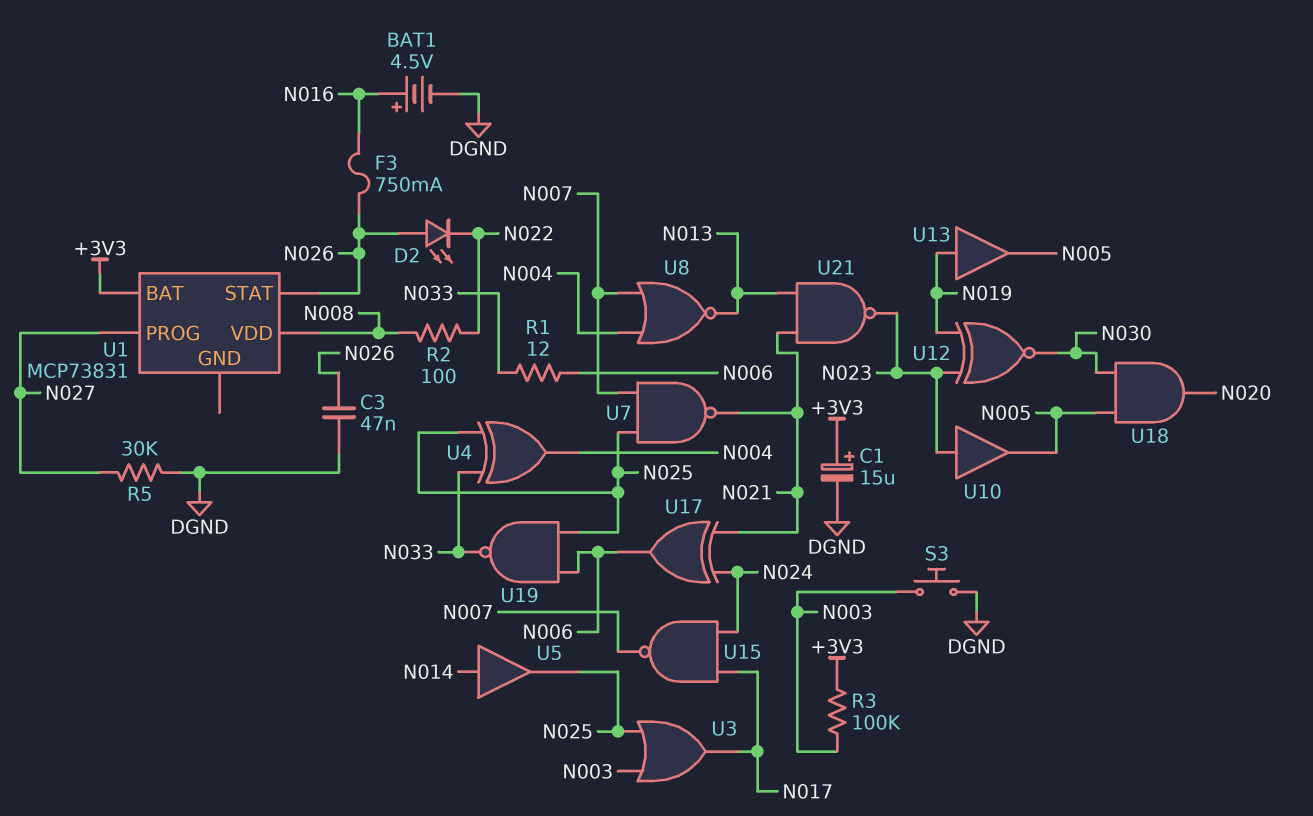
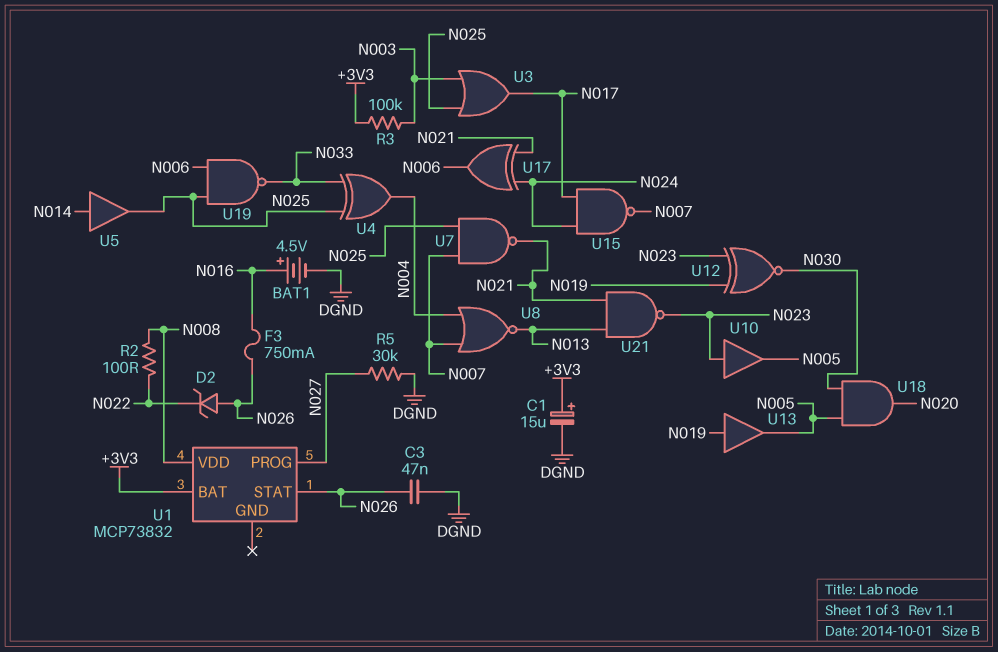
D2: LED (A N026, K N022) -> zener (A N026, K N022)
R1: 12 (N006, N033) -> none
S3: button (DGND, N003) -> none
U1: MCP73831 -> MCP73832

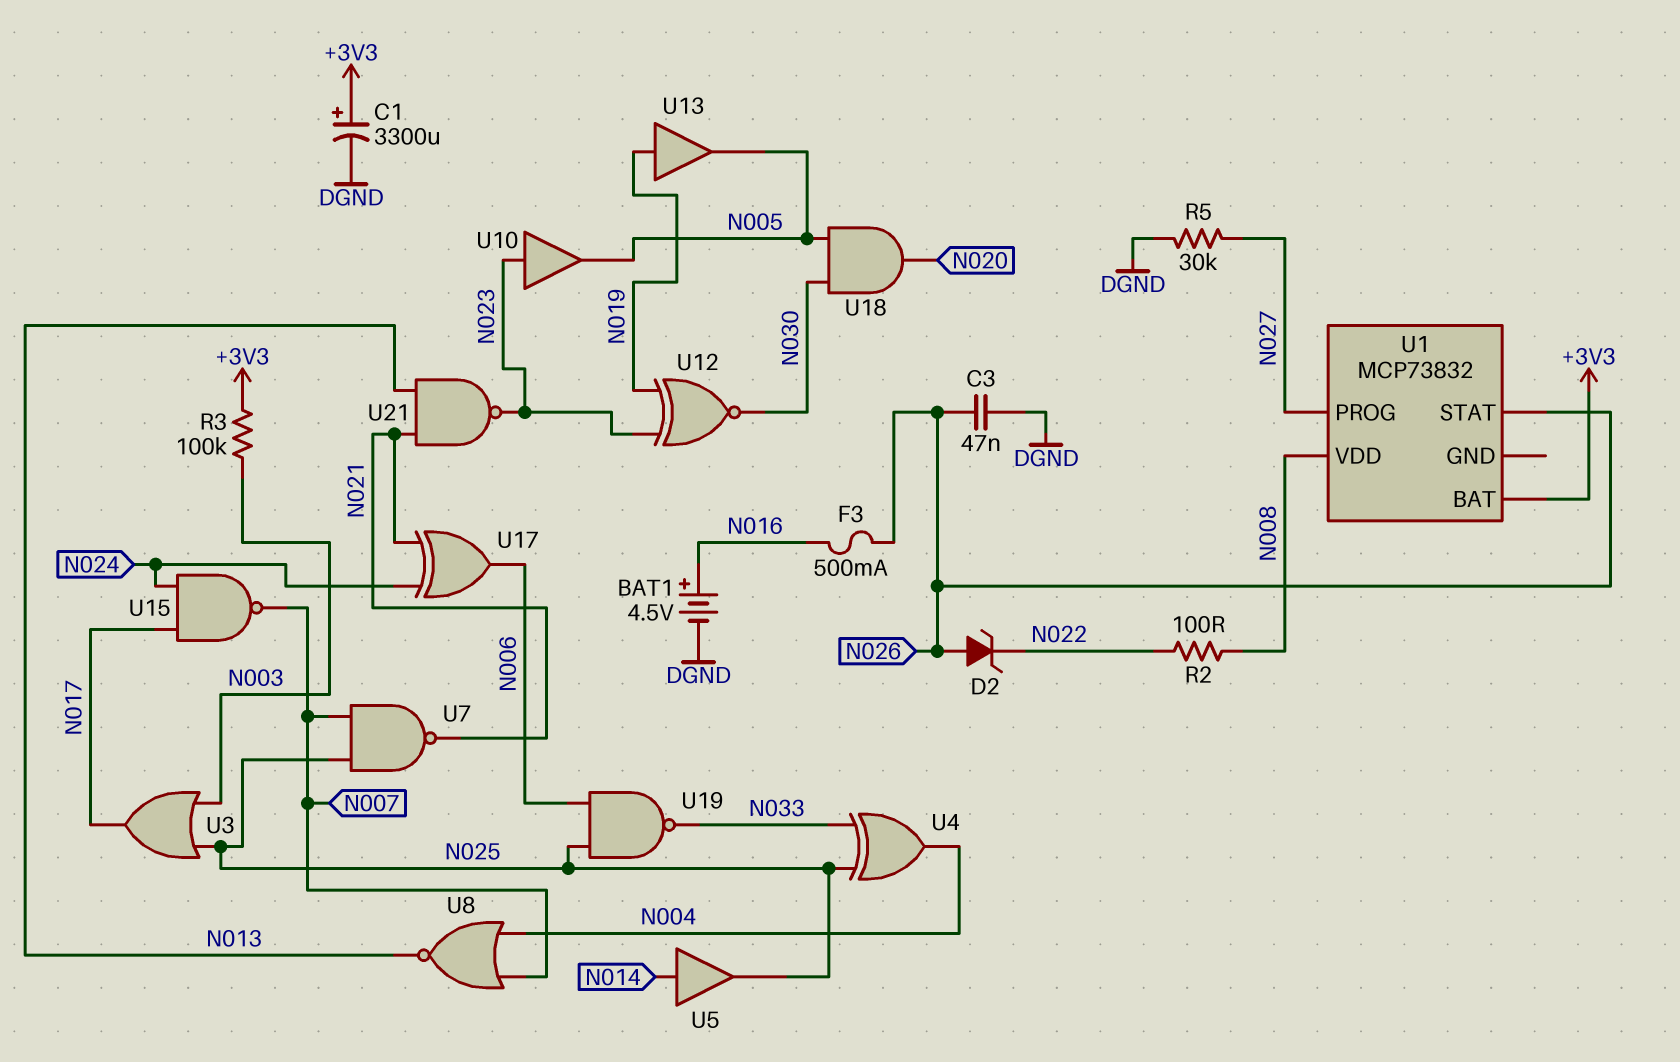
C1: 15uF (plus +3V3, minus DGND) -> 3300uF (plus +3V3, minus DGND)
F3: 750mA (N016, N026) -> 500mA (N016, N026)

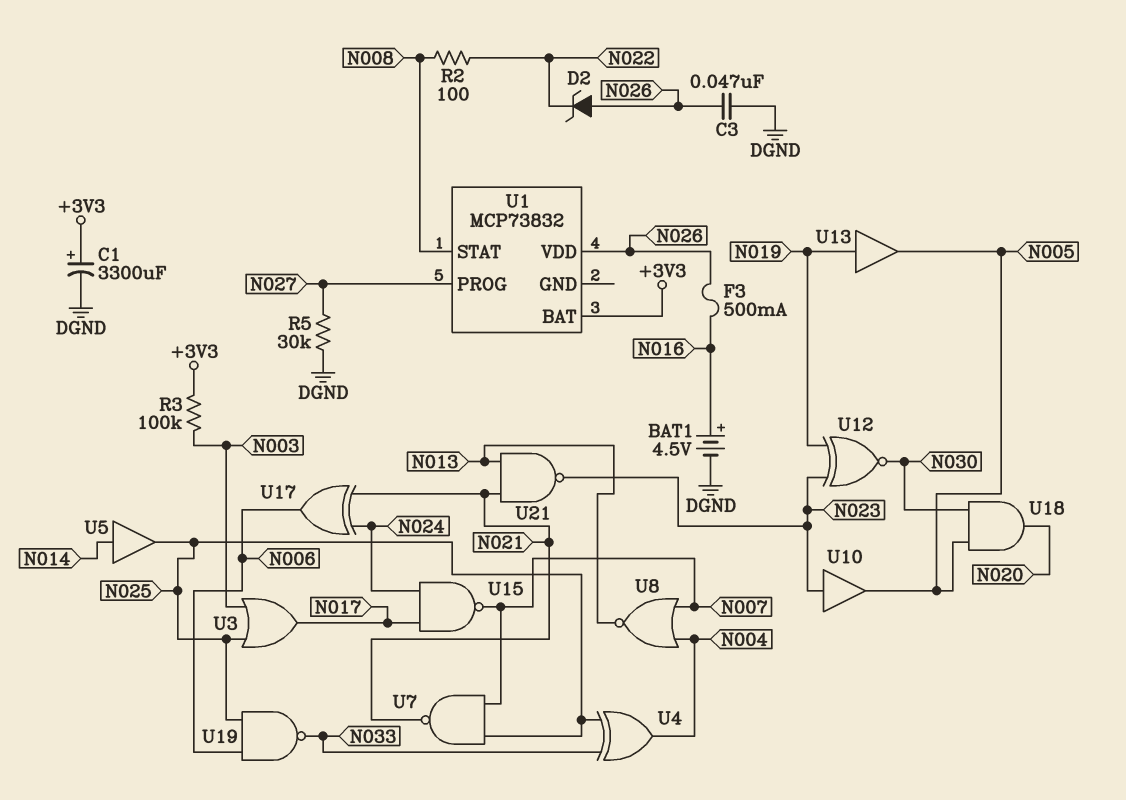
U1 pin STAT: N026 -> N008
U1 pin VDD: N008 -> N026

